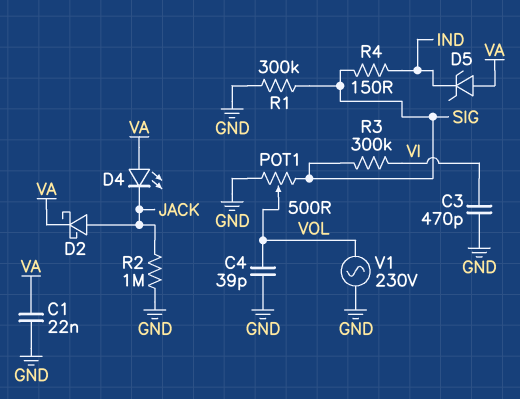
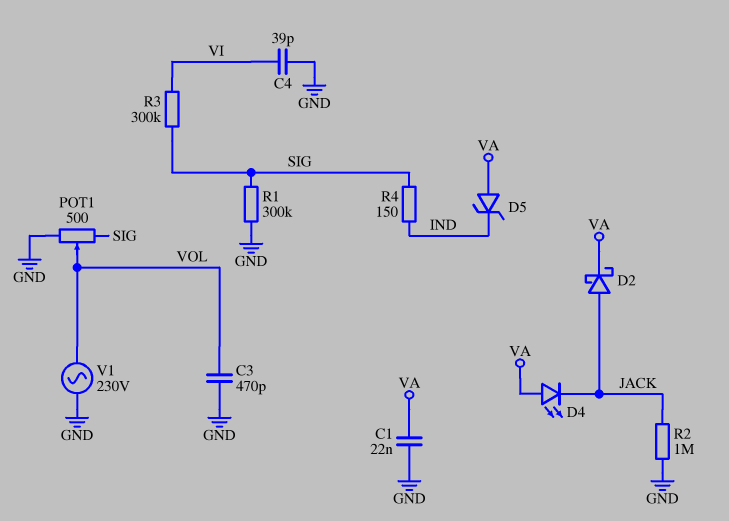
C3: 470pF (GND, VI) -> 470pF (GND, VOL)
C4: 39pF (GND, VOL) -> 39pF (GND, VI)

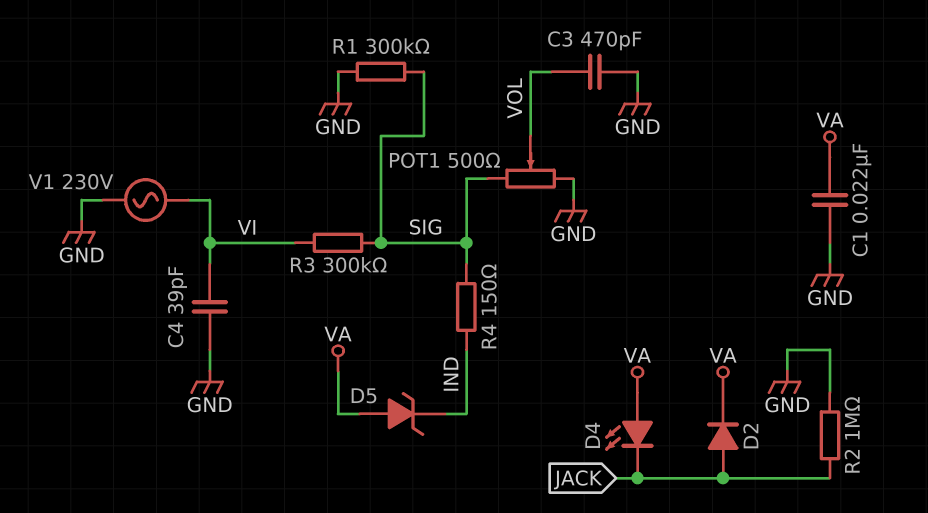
D2: schottky (A JACK, K VA) -> diode (A JACK, K VA)
V1: AC 230V (GND, VOL) -> AC 230V (GND, VI)

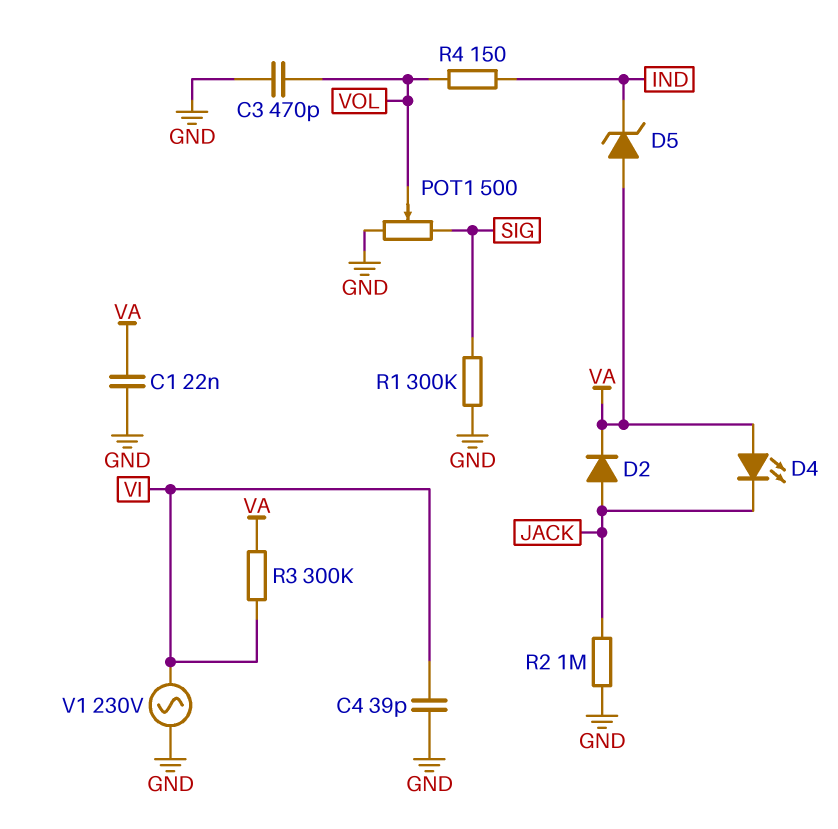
R3: 300k (SIG, VI) -> 300k (VA, VI)
R4: 150 (IND, SIG) -> 150 (IND, VOL)

